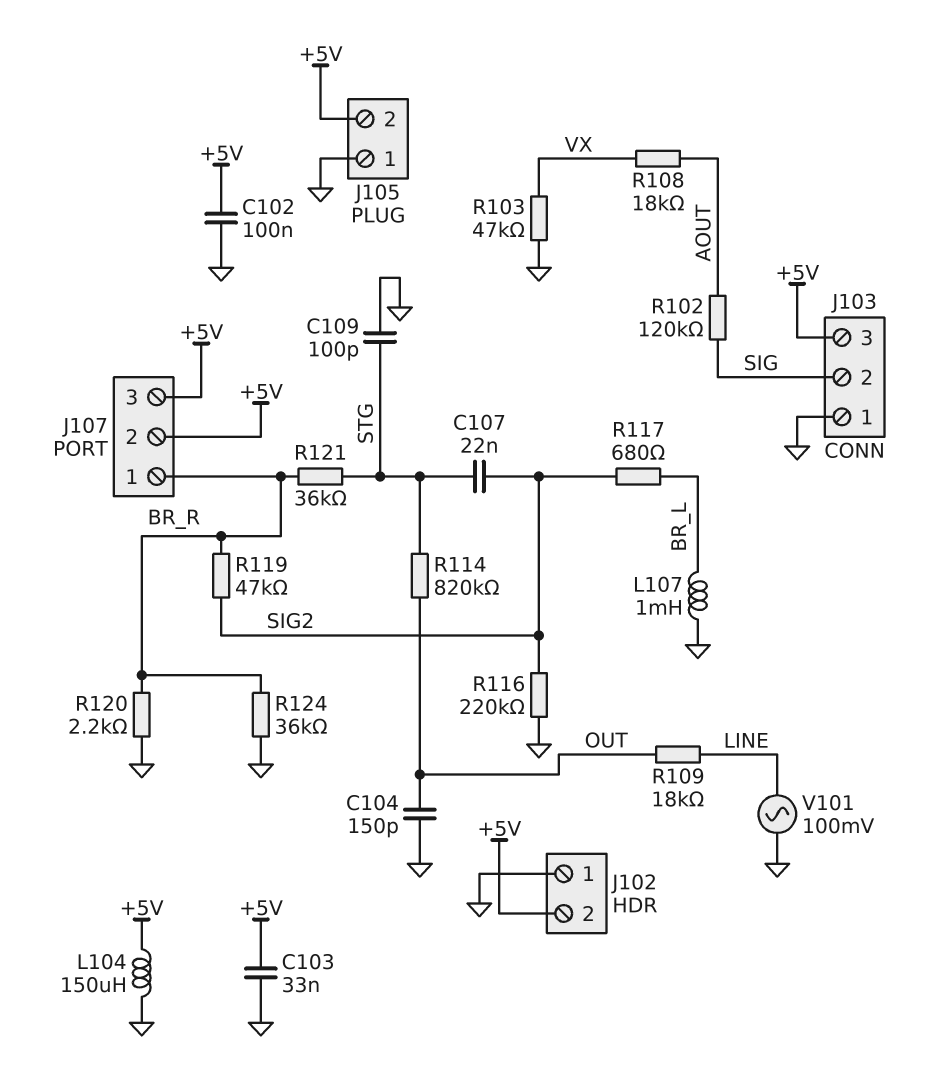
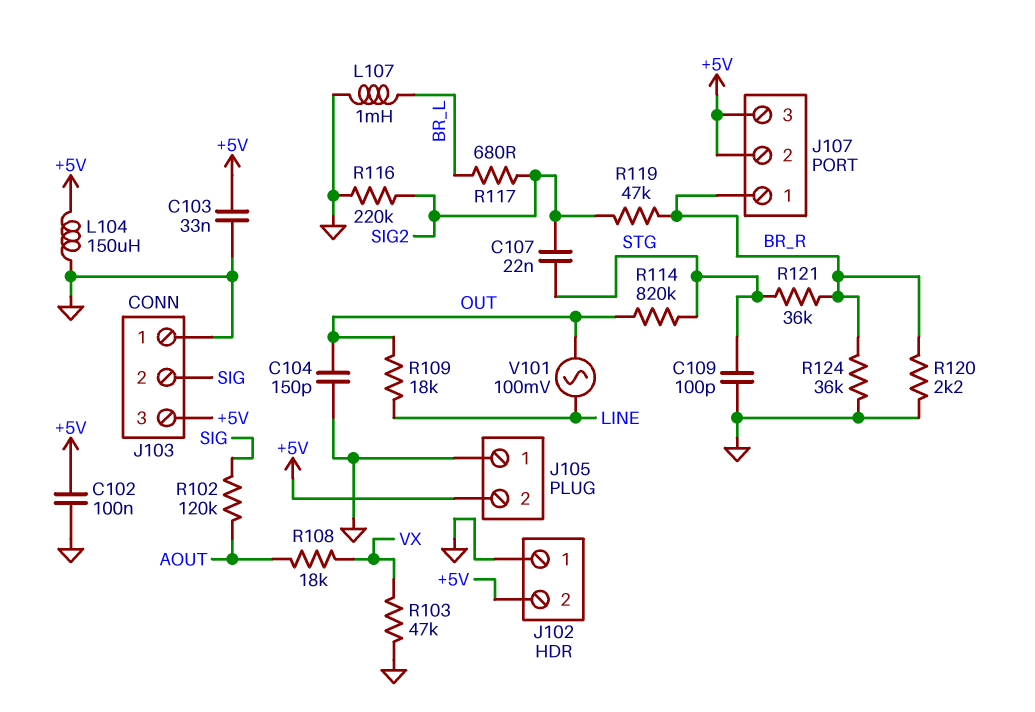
V101: AC 100mV (GND, LINE) -> AC 100mV (LINE, OUT)

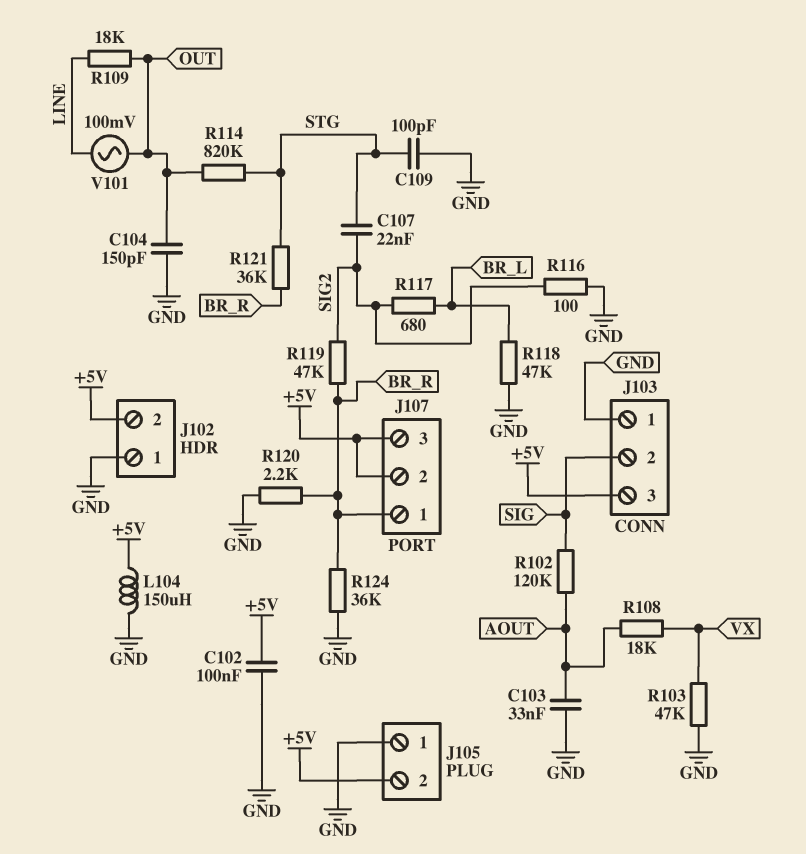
C103: 33nF (+5V, GND) -> 33nF (AOUT, GND)
L107: 1mH (BR_L, GND) -> none
R116: 220k (GND, SIG2) -> 100 (GND, SIG2)
R118: none -> 47k (BR_L, GND)

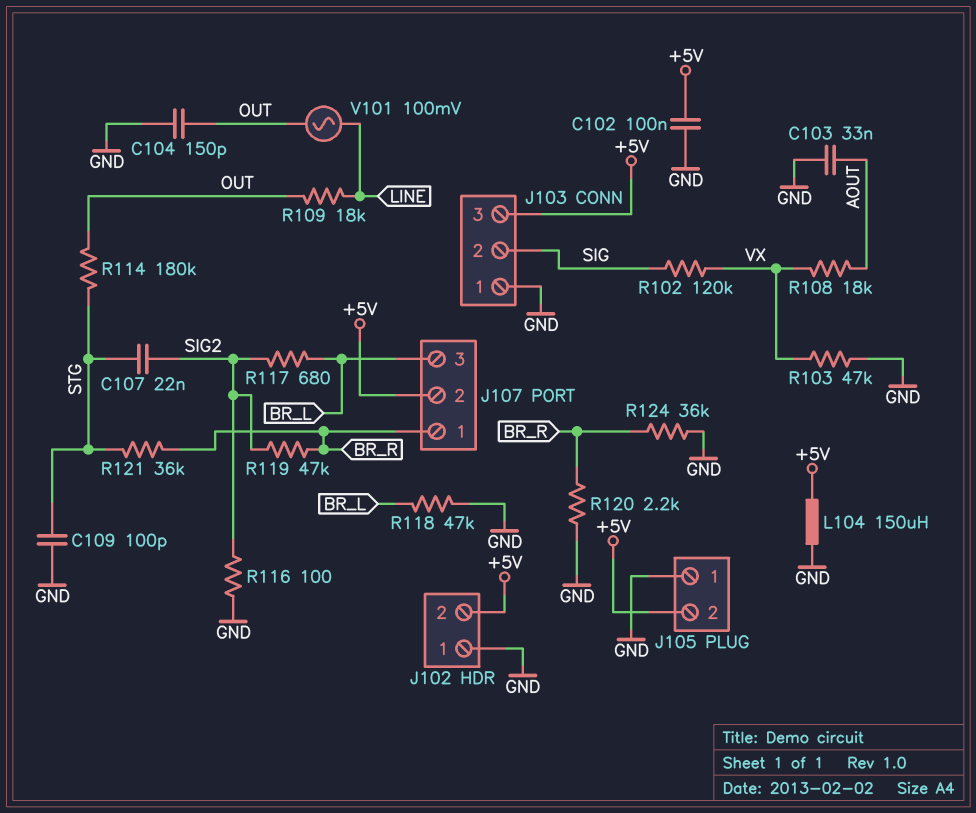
J107 pin 3: +5V -> BR_L
R102: 120k (AOUT, SIG) -> 120k (SIG, VX)
R114: 820k (OUT, STG) -> 180k (OUT, STG)

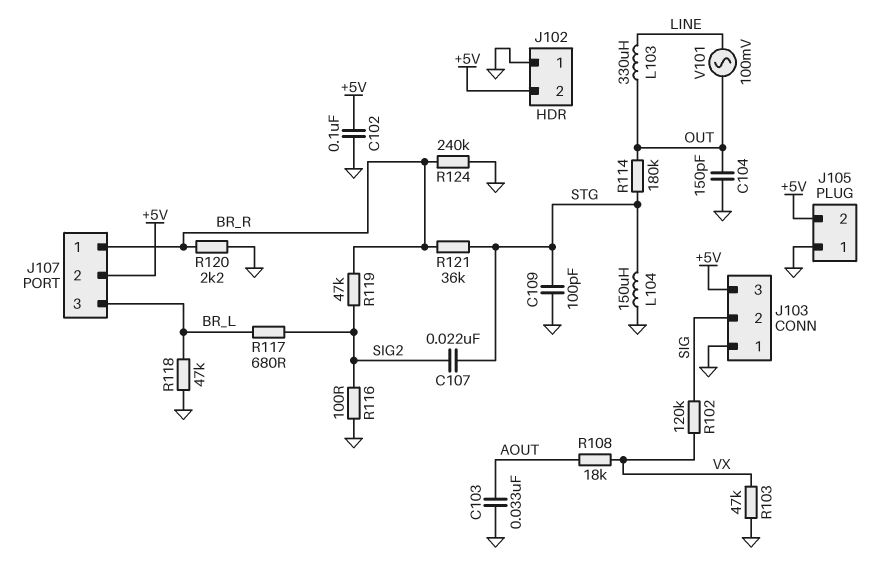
L103: none -> 330uH (LINE, OUT)
L104: 150uH (+5V, GND) -> 150uH (GND, STG)
R109: 18k (LINE, OUT) -> none
R124: 36k (BR_R, GND) -> 240k (BR_R, GND)

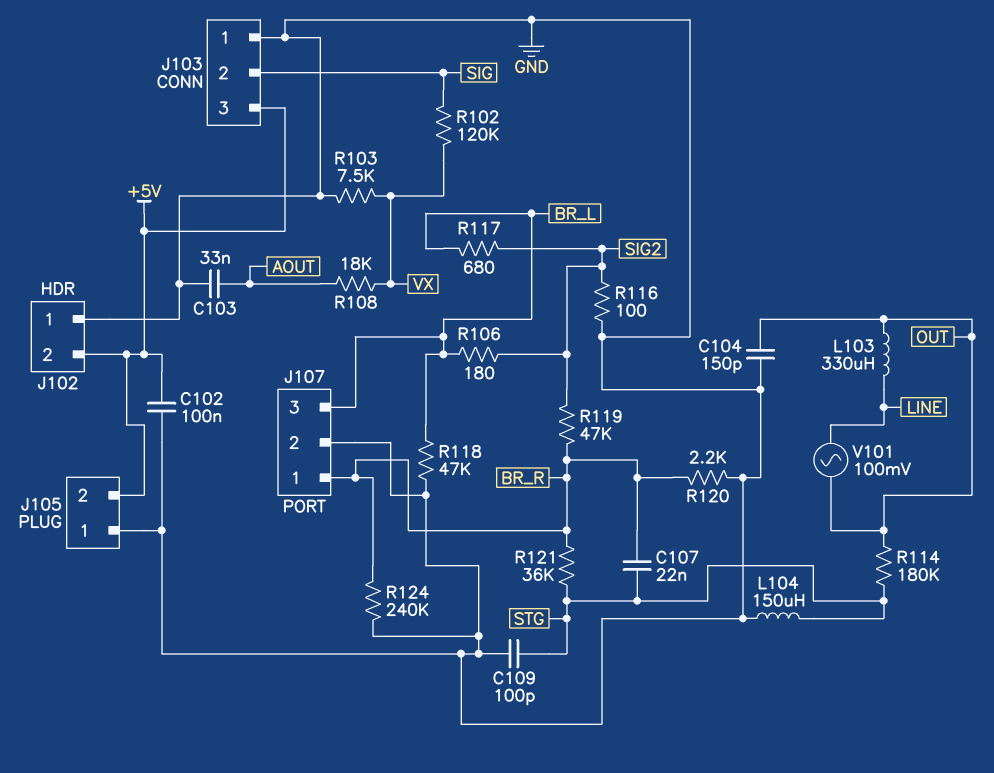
C107: 22nF (SIG2, STG) -> 22nF (BR_R, STG)
J107 pin 2: +5V -> GND
R103: 47k (GND, VX) -> 7.5k (GND, VX)
R106: none -> 180 (BR_L, SIG2)

